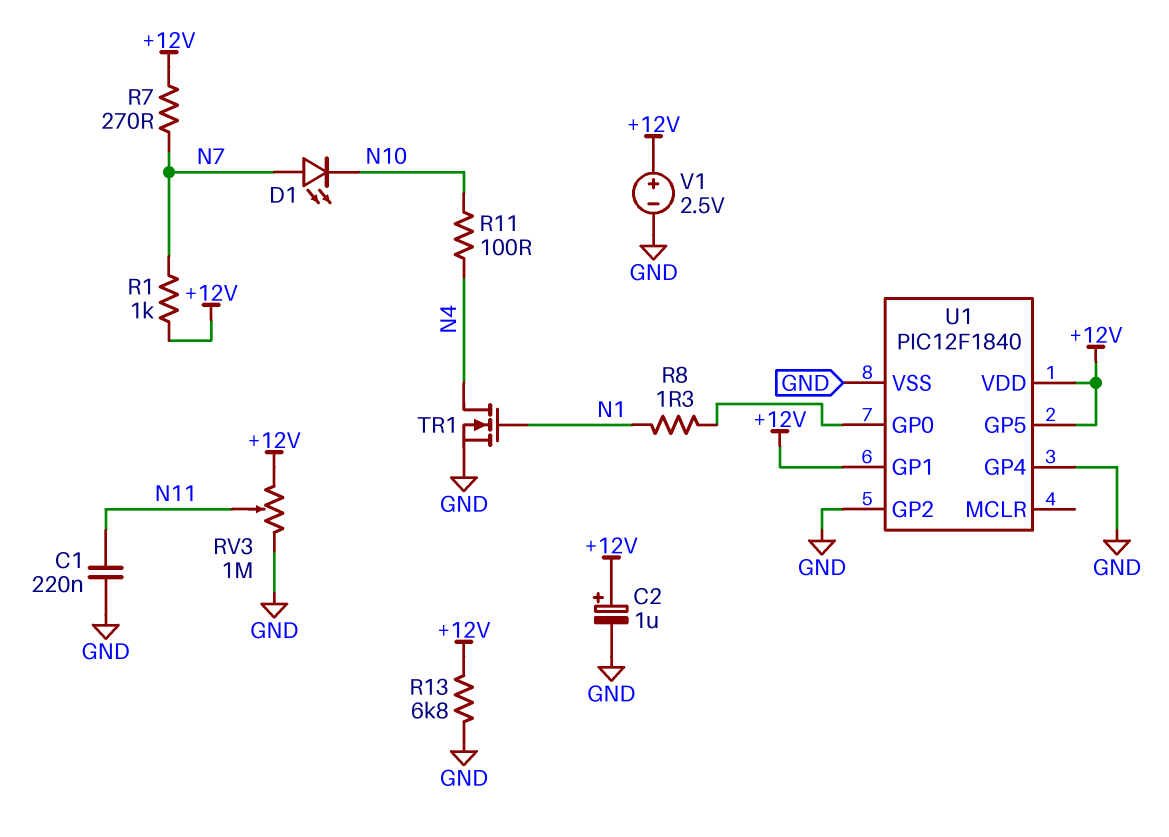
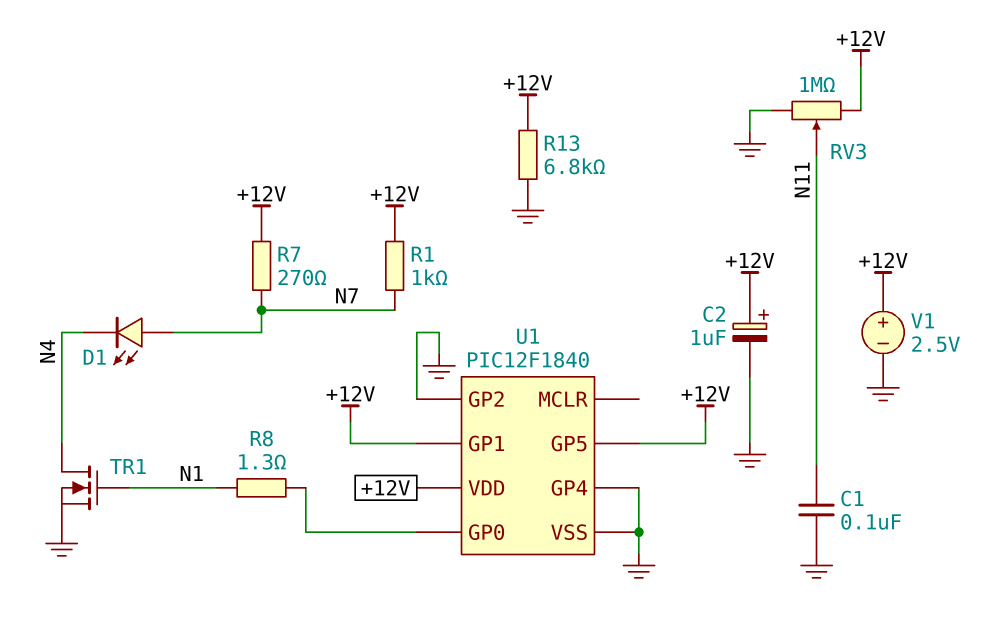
C1: 220nF (GND, N11) -> 100nF (GND, N11)
D1: LED (A N7, K N10) -> LED (A N7, K N4)
R11: 100 (N4, N10) -> none

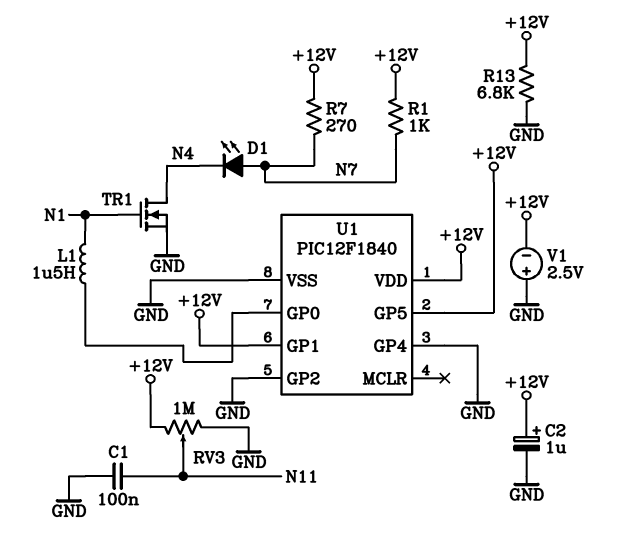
L1: none -> 1.5uH (N1, U1/GP0)
R8: 1.3 (N1, U1/GP0) -> none
V1: 2.5V (plus +12V, minus GND) -> 2.5V (plus GND, minus +12V)

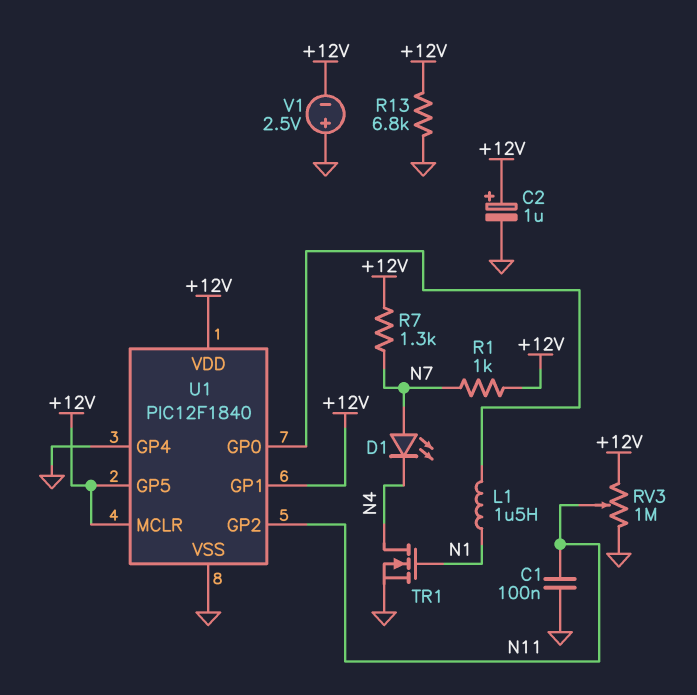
R7: 270 (+12V, N7) -> 1.3k (+12V, N7)
U1 pin GP2: GND -> N11
U1 pin MCLR: none -> +12V

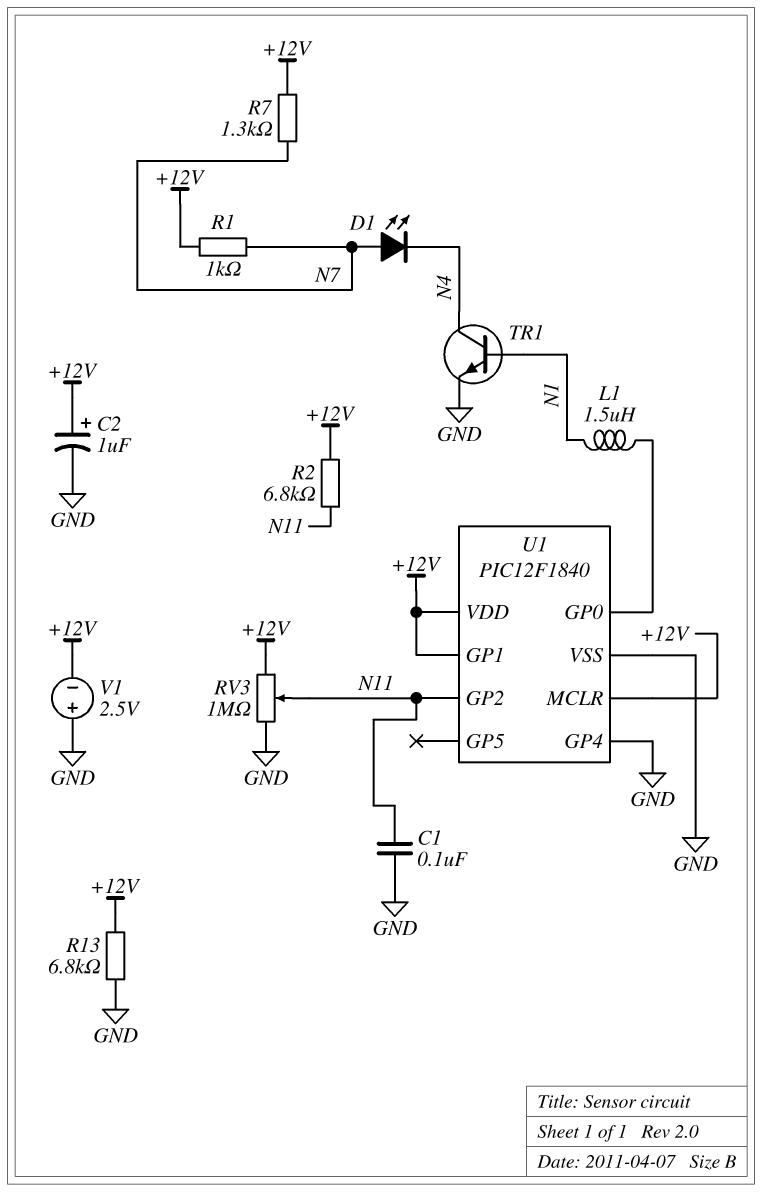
R2: none -> 6.8k (+12V, N11)
TR1: NMOS (G N1, D N4, S GND) -> NPN (B N1, C N4, E GND)
U1 pin GP5: +12V -> none

